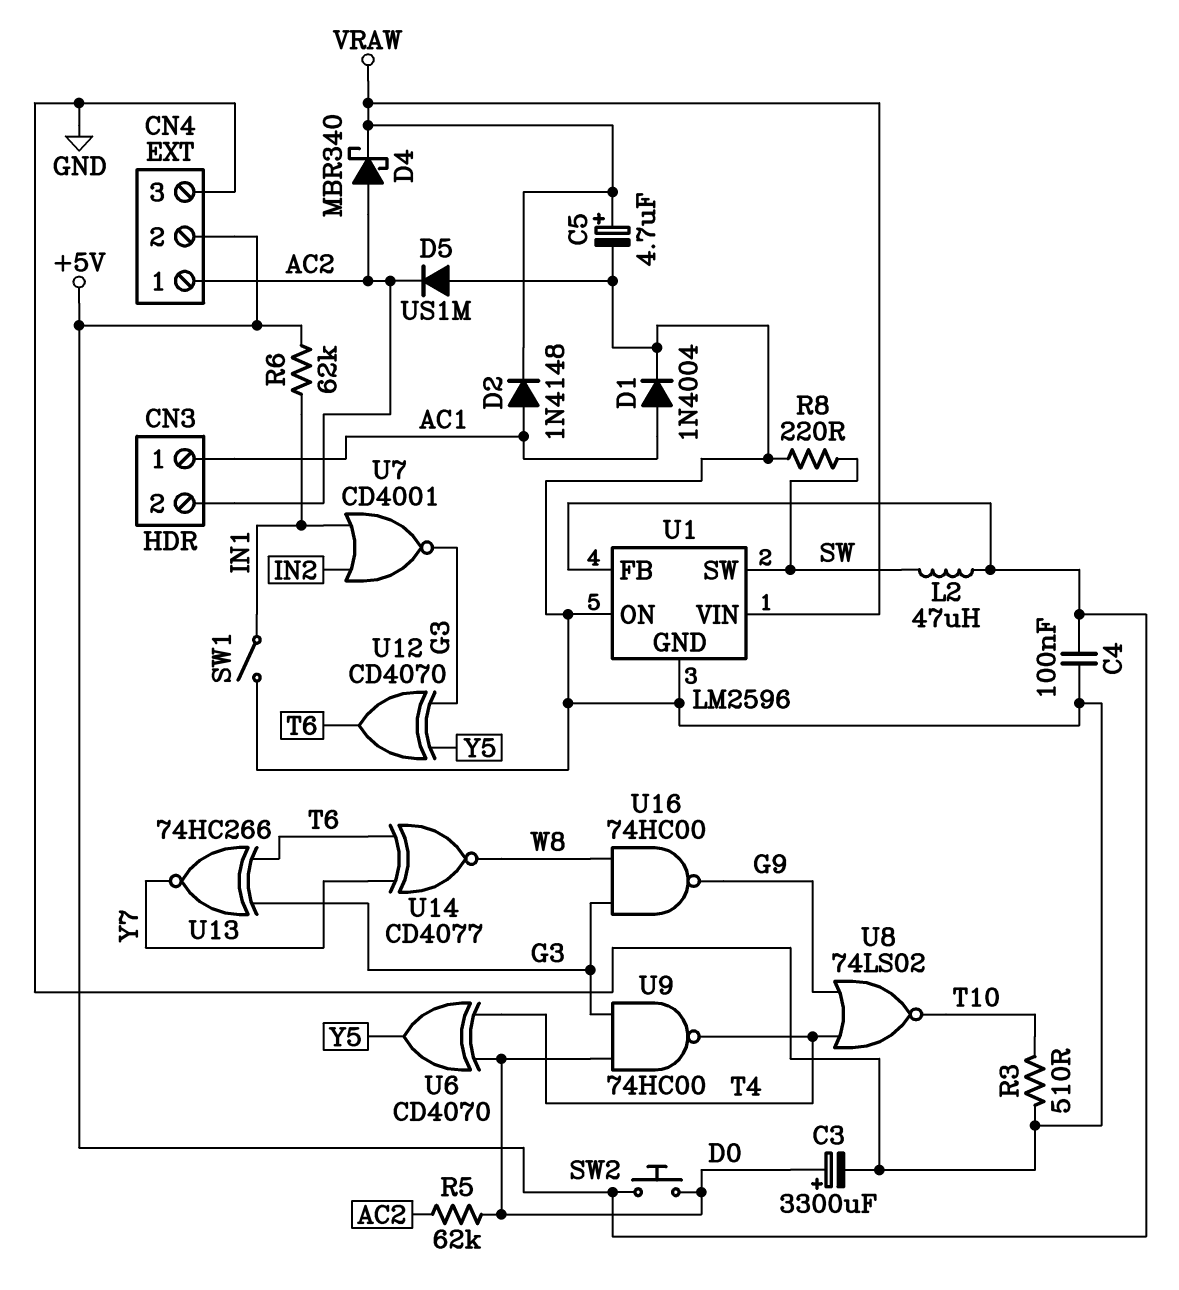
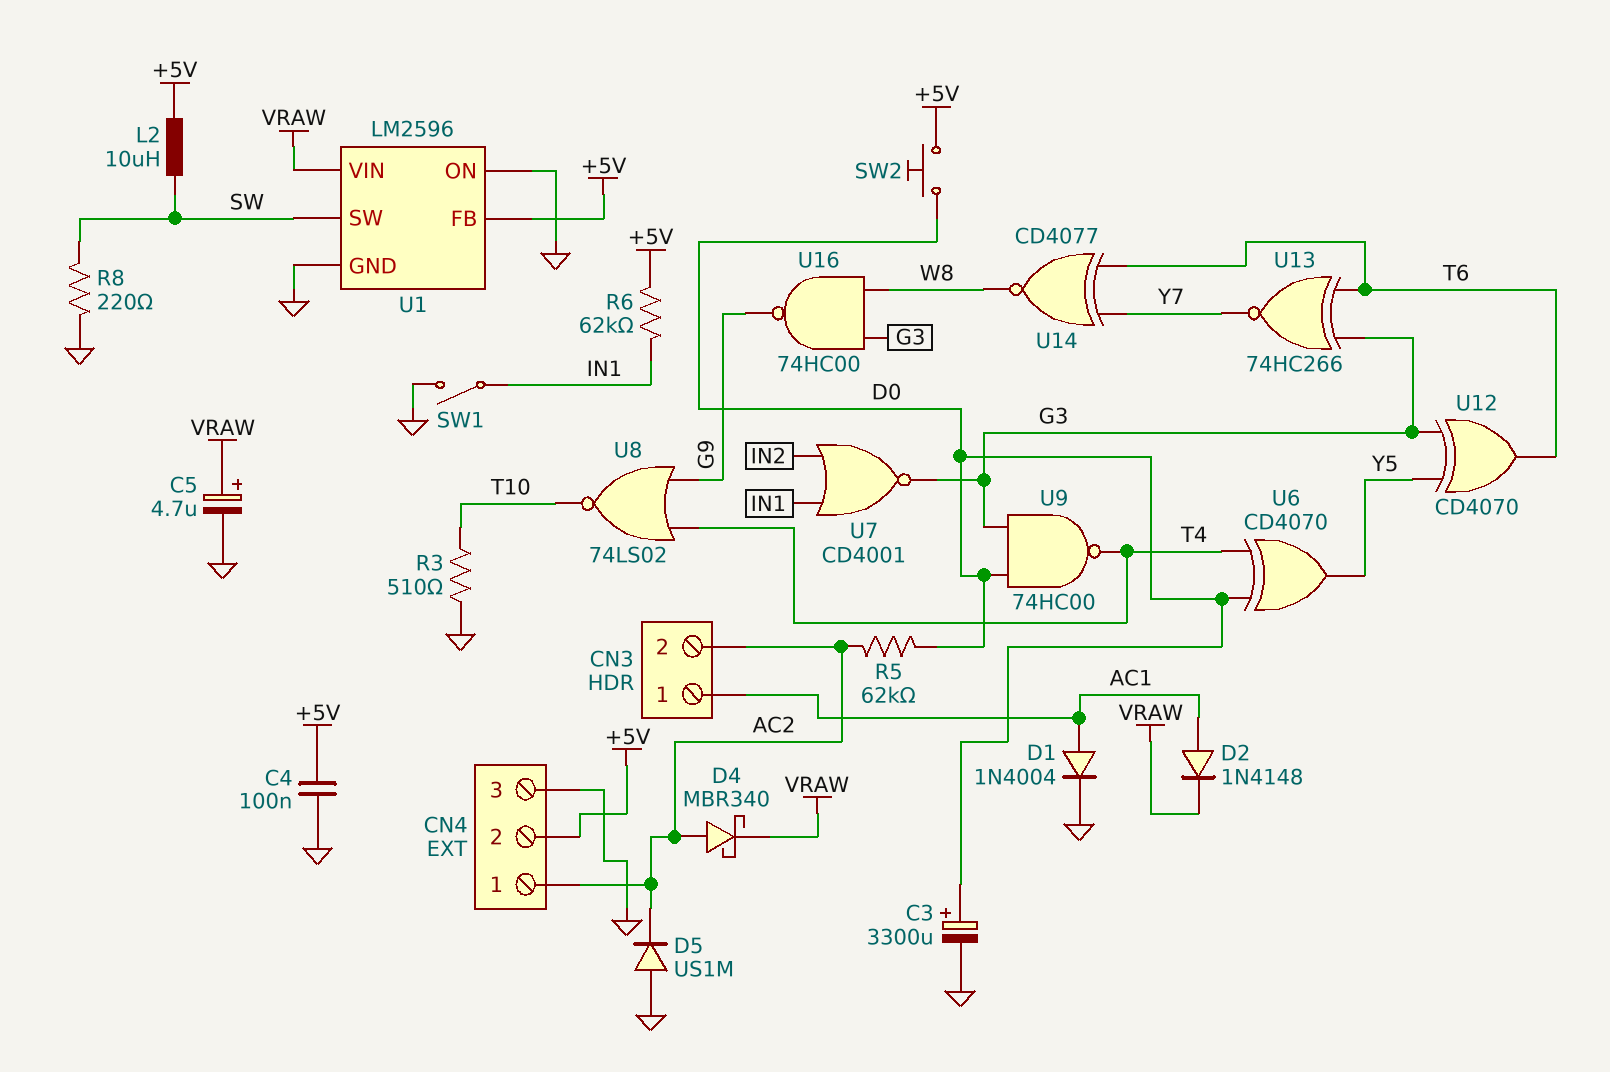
L2: 47uH (+5V, SW) -> 10uH (+5V, SW)

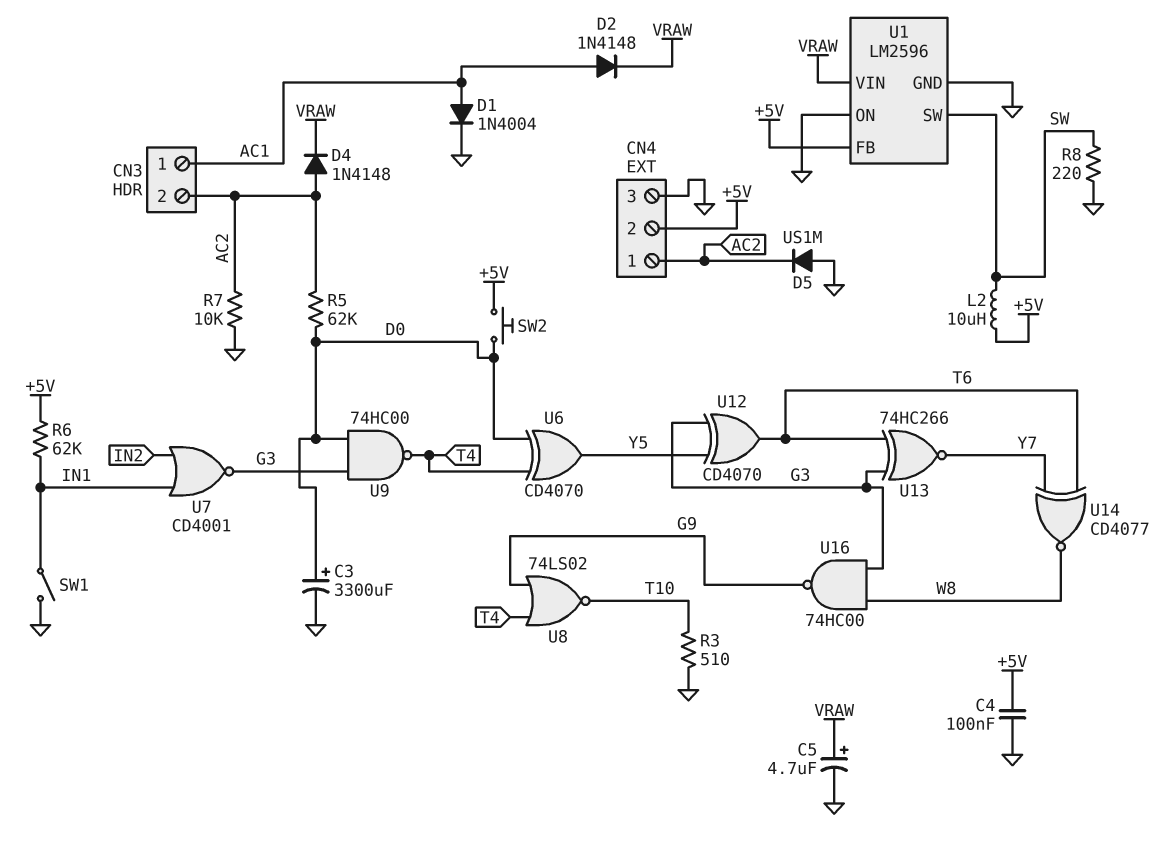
D4: schottky MBR340 (A AC2, K VRAW) -> diode 1N4148 (A AC2, K VRAW)
R7: none -> 10k (AC2, GND)

